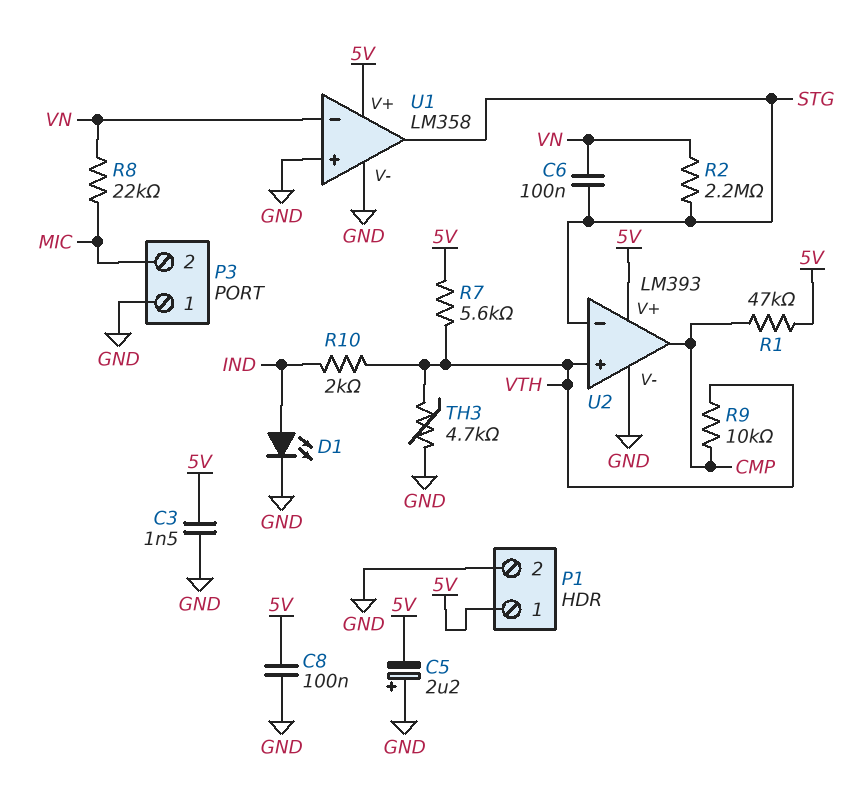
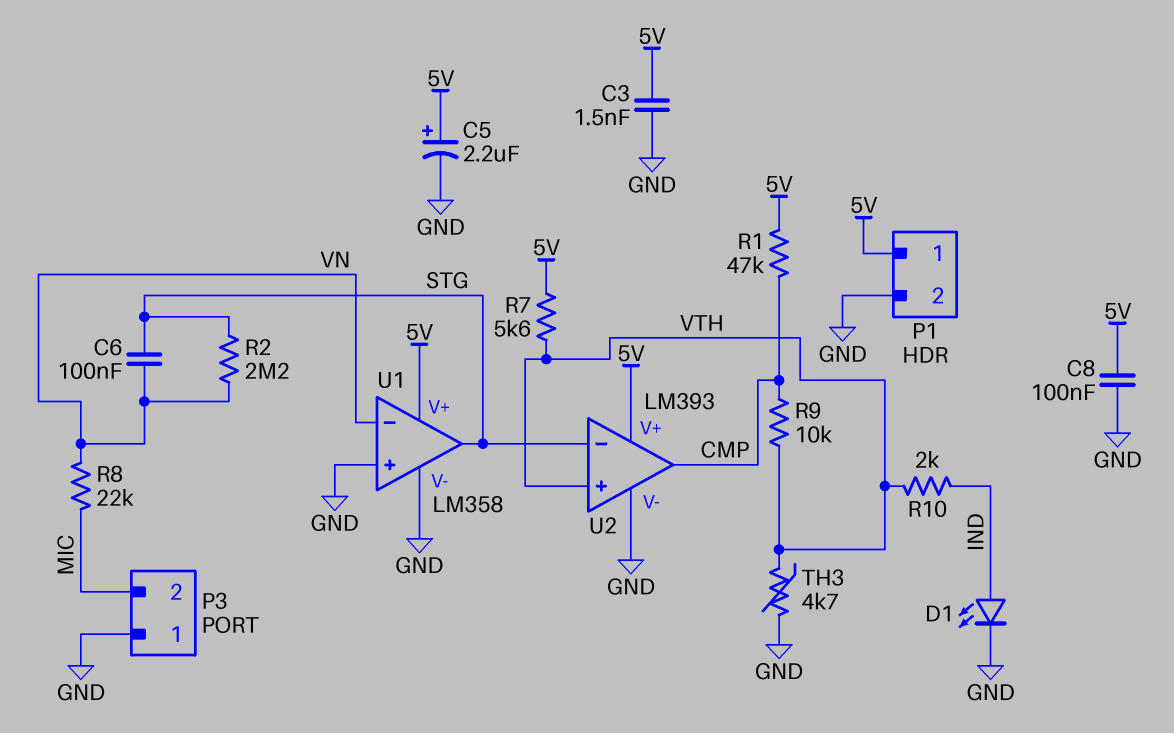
C5: 2.2uF (plus GND, minus 5V) -> 2.2uF (plus 5V, minus GND)

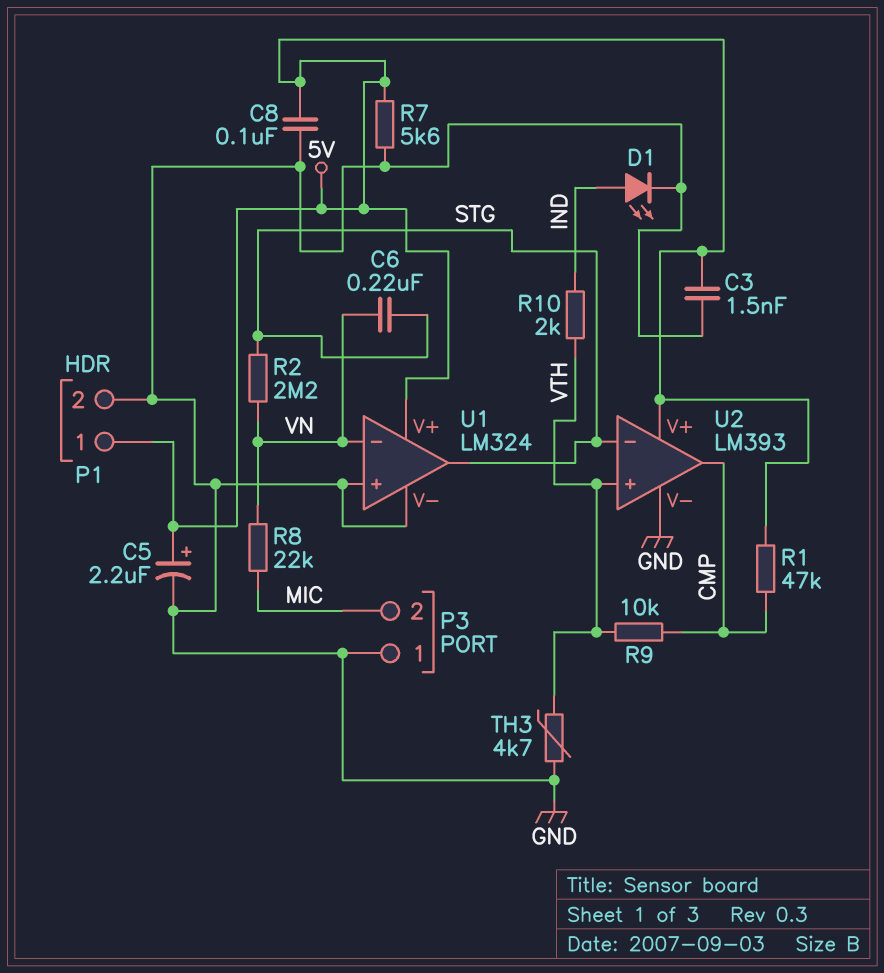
C6: 100nF (STG, VN) -> 220nF (STG, VN)
R7: 5.6k (5V, VTH) -> 5.6k (5V, GND)
U1: LM358 -> LM324

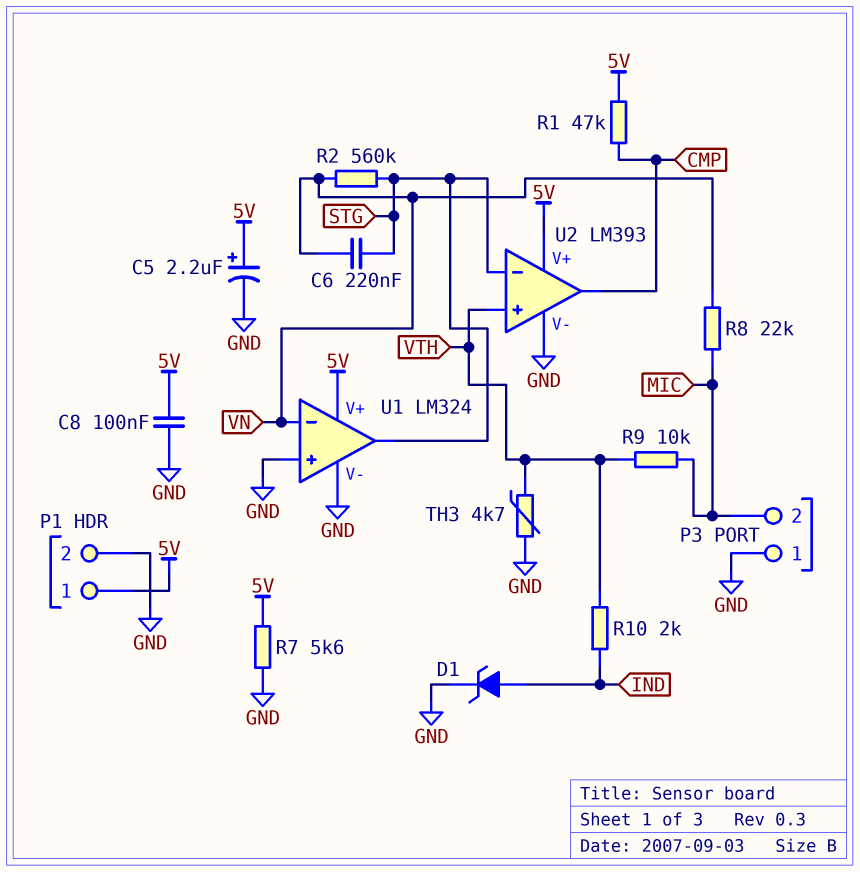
C3: 1.5nF (5V, GND) -> none
D1: LED (A IND, K GND) -> zener (A IND, K GND)
R2: 2.2M (STG, VN) -> 560k (STG, VN)
R9: 10k (CMP, VTH) -> 10k (MIC, VTH)

